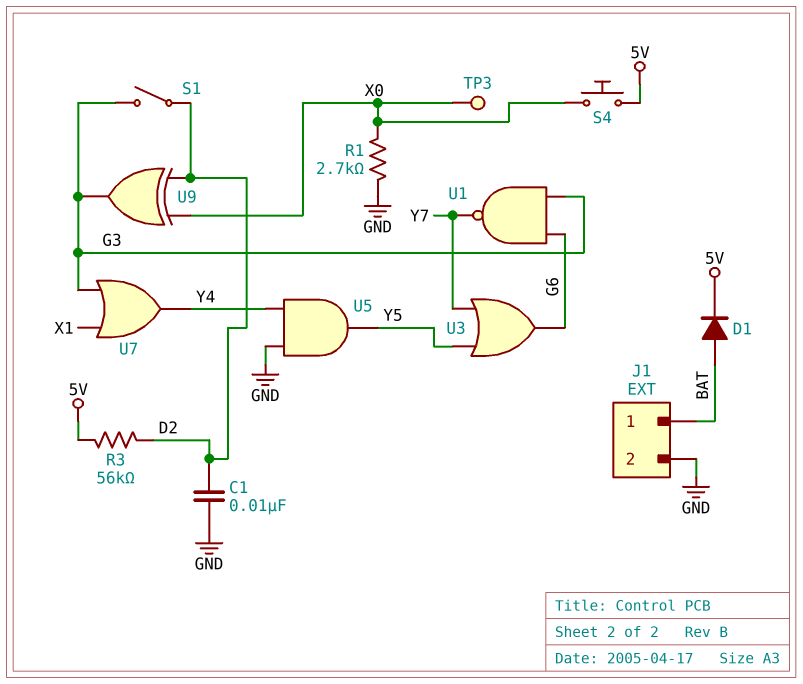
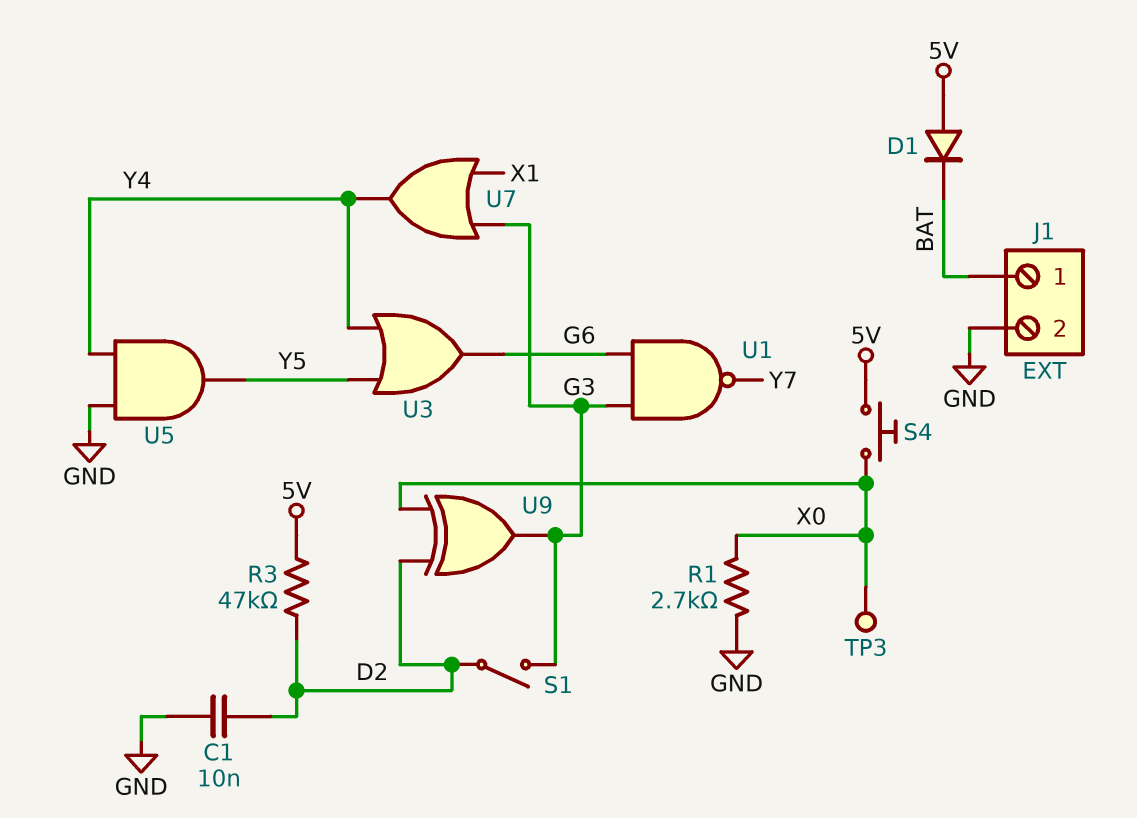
D1: diode (A BAT, K 5V) -> diode (A 5V, K BAT)
R3: 56k (5V, D2) -> 47k (5V, D2)
U3: OR (in Y5, in Y7, out G6) -> OR (in Y4, in Y5, out G6)

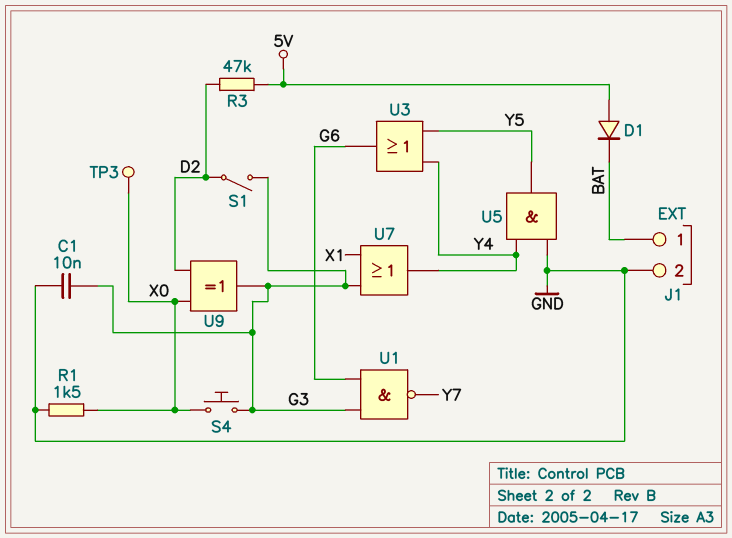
C1: 10nF (D2, GND) -> 10nF (G3, GND)
R1: 2.7k (GND, X0) -> 1.5k (GND, X0)
S4: button (5V, X0) -> button (G3, X0)

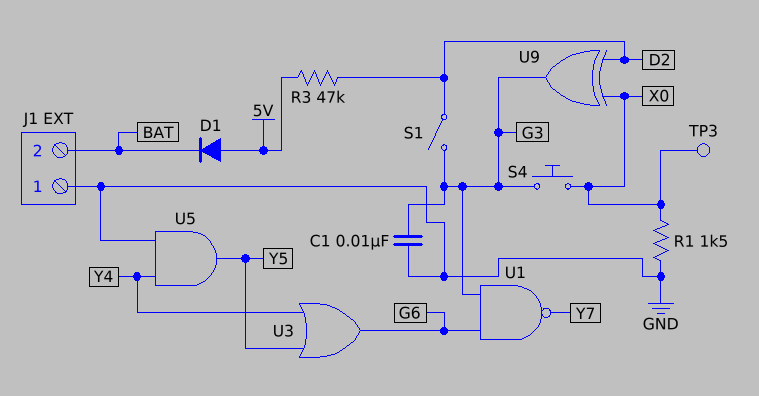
J1 pin 1: BAT -> GND
J1 pin 2: GND -> BAT
U7: OR (in G3, in X1, out Y4) -> none

